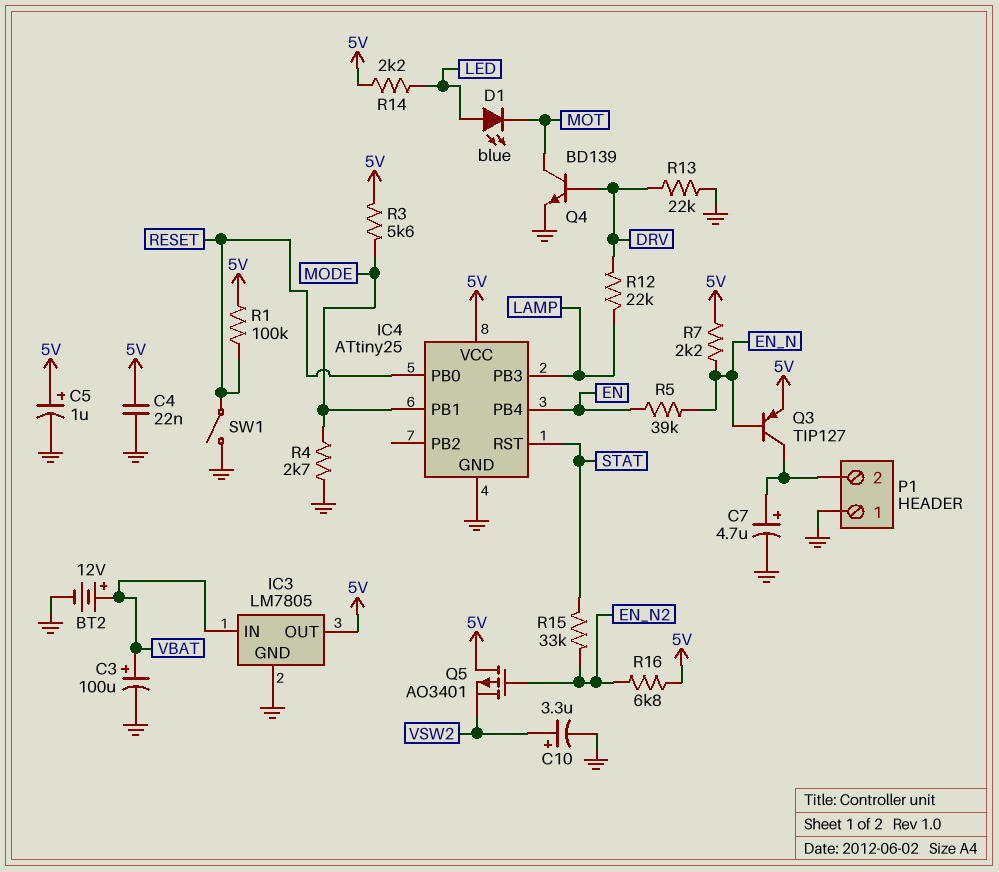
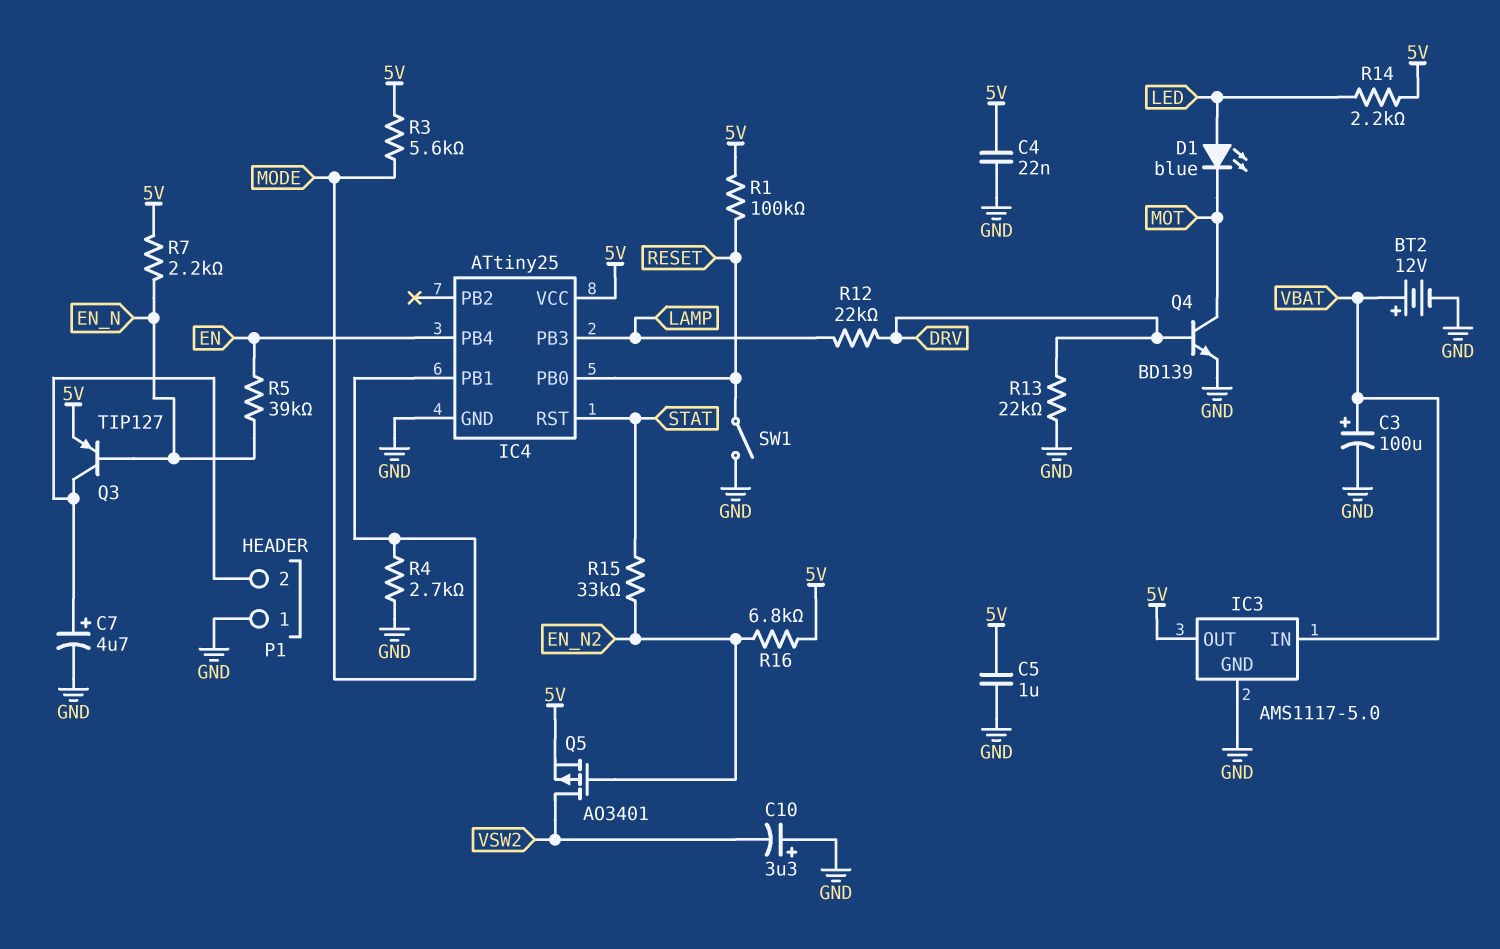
C5: 1uF (plus 5V, minus GND) -> 1uF (5V, GND)
C10: 3.3uF (plus VSW2, minus GND) -> 3.3uF (plus GND, minus VSW2)
IC3: LM7805 -> AMS1117-5.0
Q5: PMOS AO3401 (G EN_N2, D 5V, S VSW2) -> PMOS AO3401 (G EN_N2, D VSW2, S 5V)

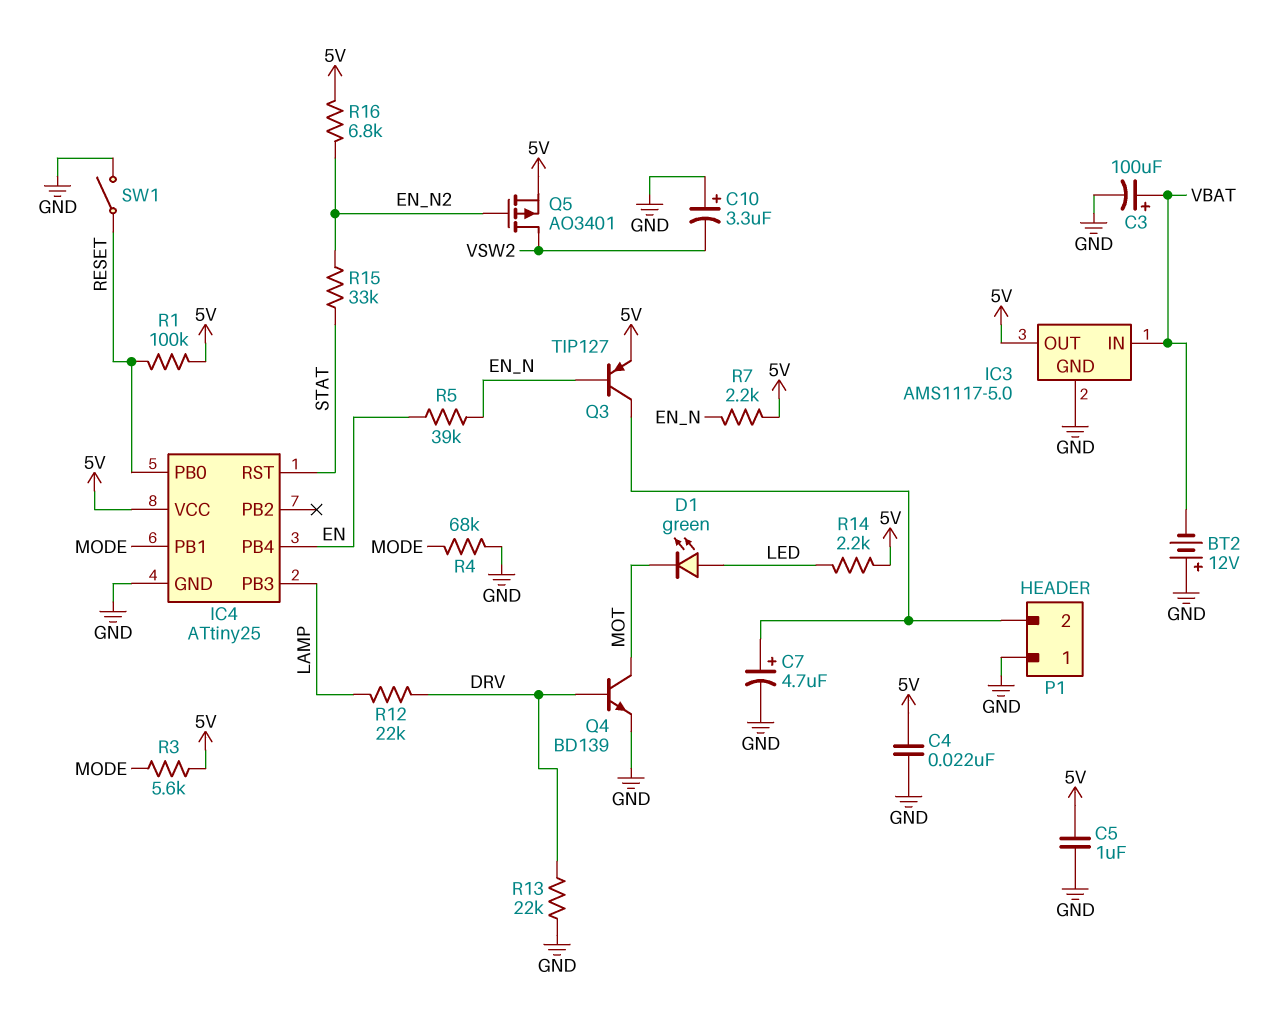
BT2: 12V (plus VBAT, minus GND) -> 12V (plus GND, minus VBAT)
D1: LED blue (A LED, K MOT) -> LED green (A LED, K MOT)
R4: 2.7k (GND, MODE) -> 68k (GND, MODE)

